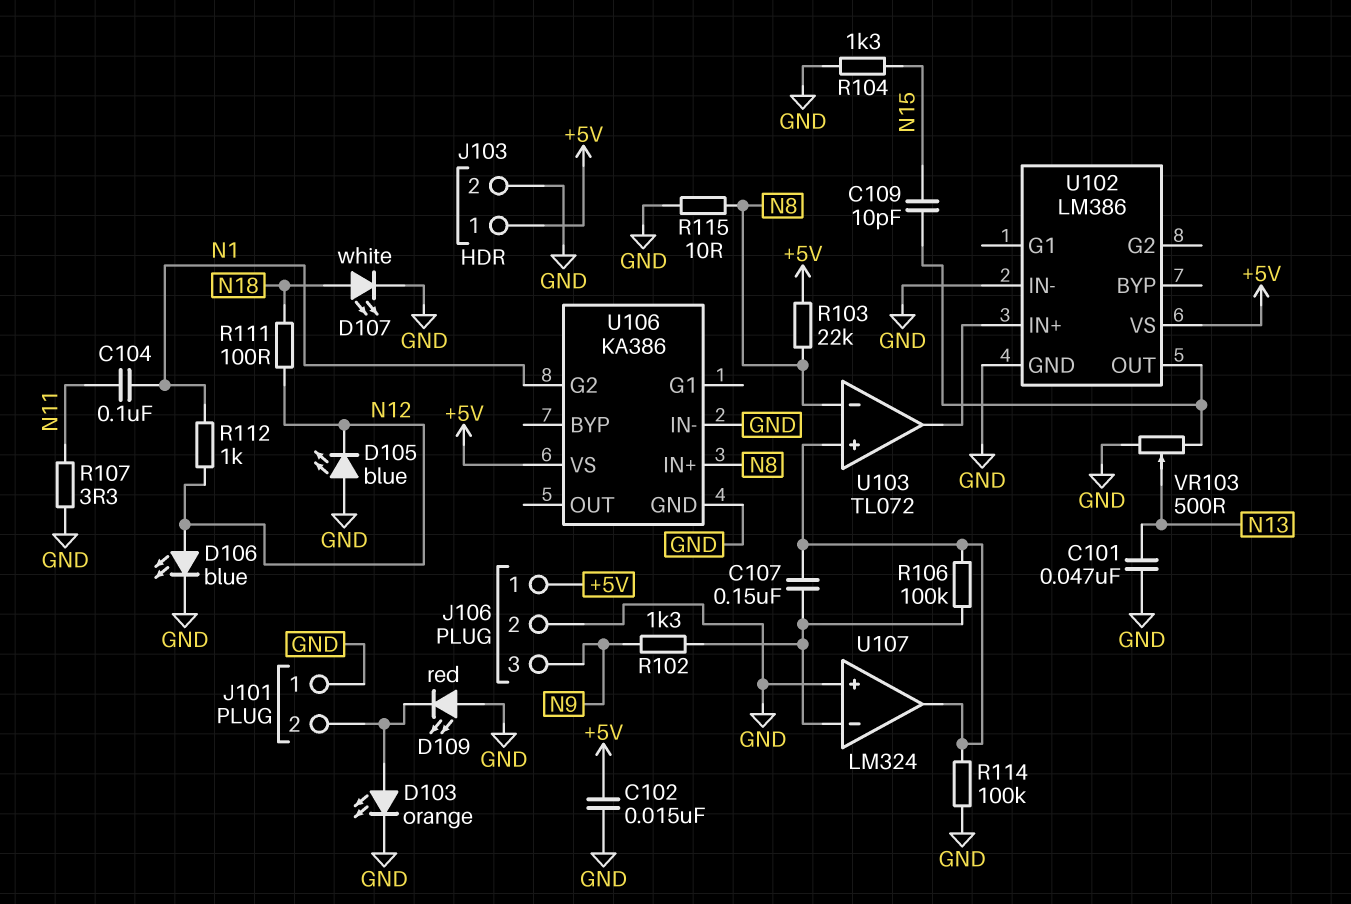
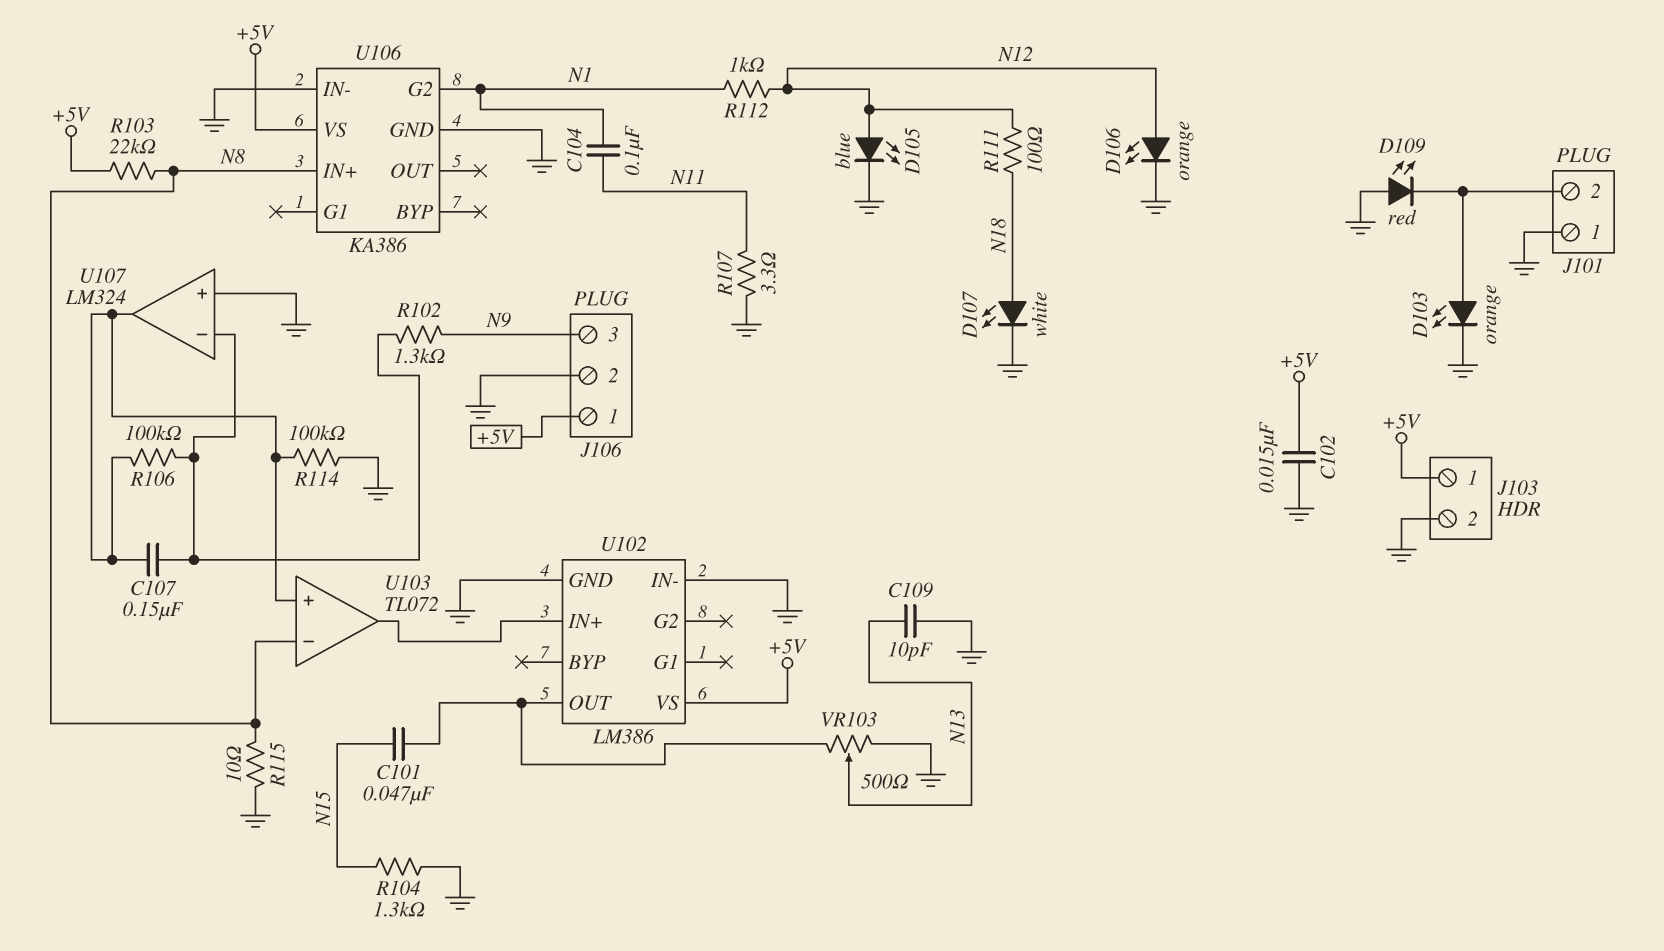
C101: 47nF (GND, N13) -> 47nF (N15, U102/OUT)
C109: 10pF (N15, U102/OUT) -> 10pF (GND, N13)
D105: LED blue (A GND, K N12) -> LED blue (A N12, K GND)
D106: LED blue (A N12, K GND) -> LED orange (A N12, K GND)

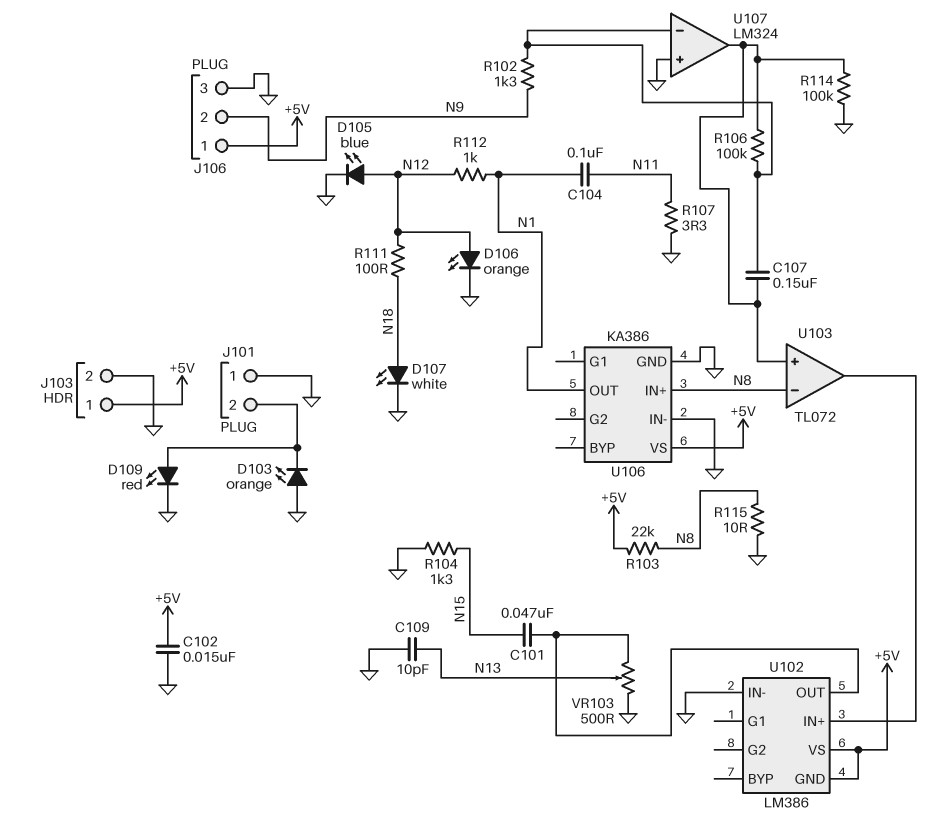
D103: LED orange (A J101/2, K GND) -> LED orange (A GND, K J101/2)
D109: LED red (A GND, K J101/2) -> LED red (A J101/2, K GND)
J106 pin 2: GND -> N9
J106 pin 3: N9 -> GND
U102 pin GND: GND -> +5V
U106 pin G2: N1 -> none
U106 pin OUT: none -> N1

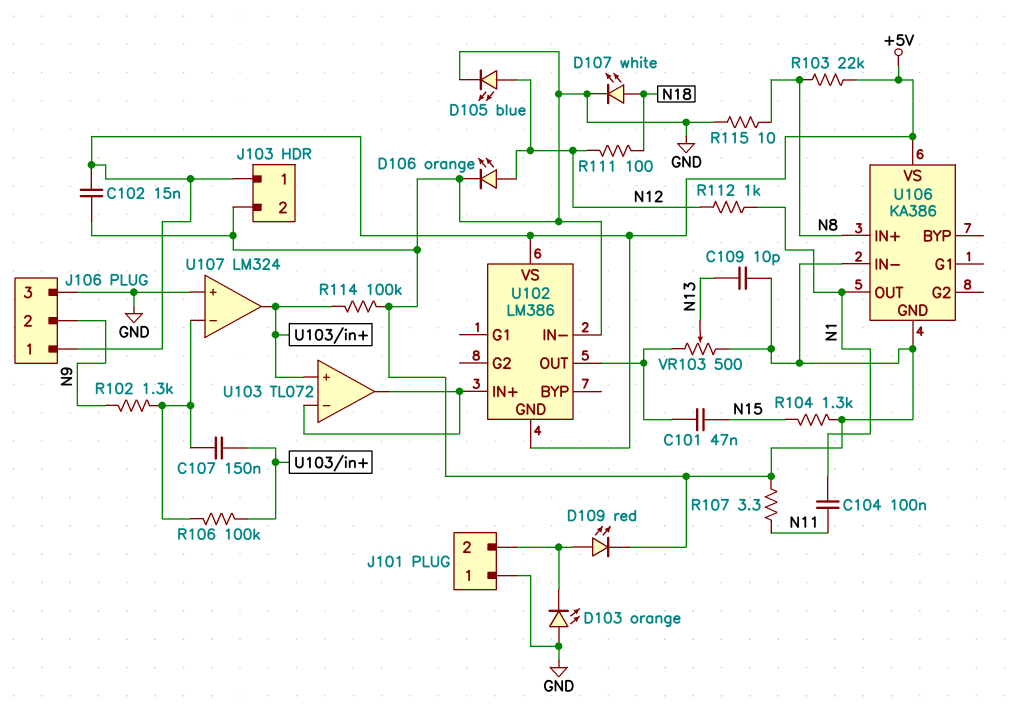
U103 pin in-: N8 -> U102/IN+

